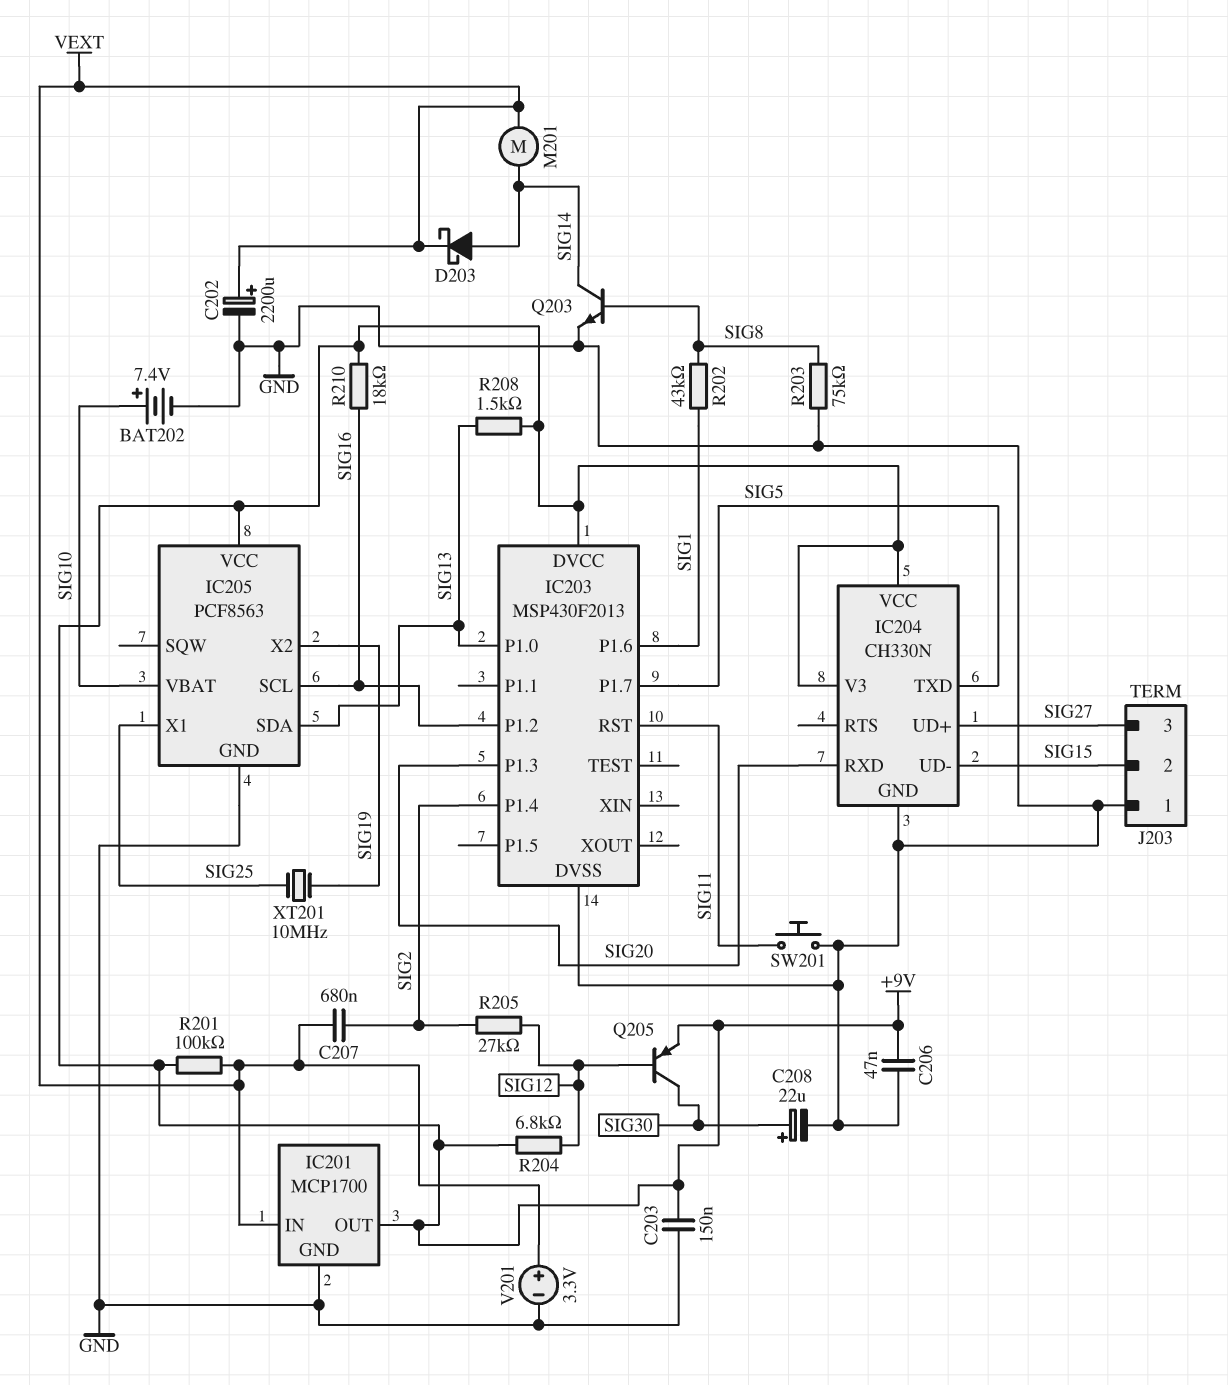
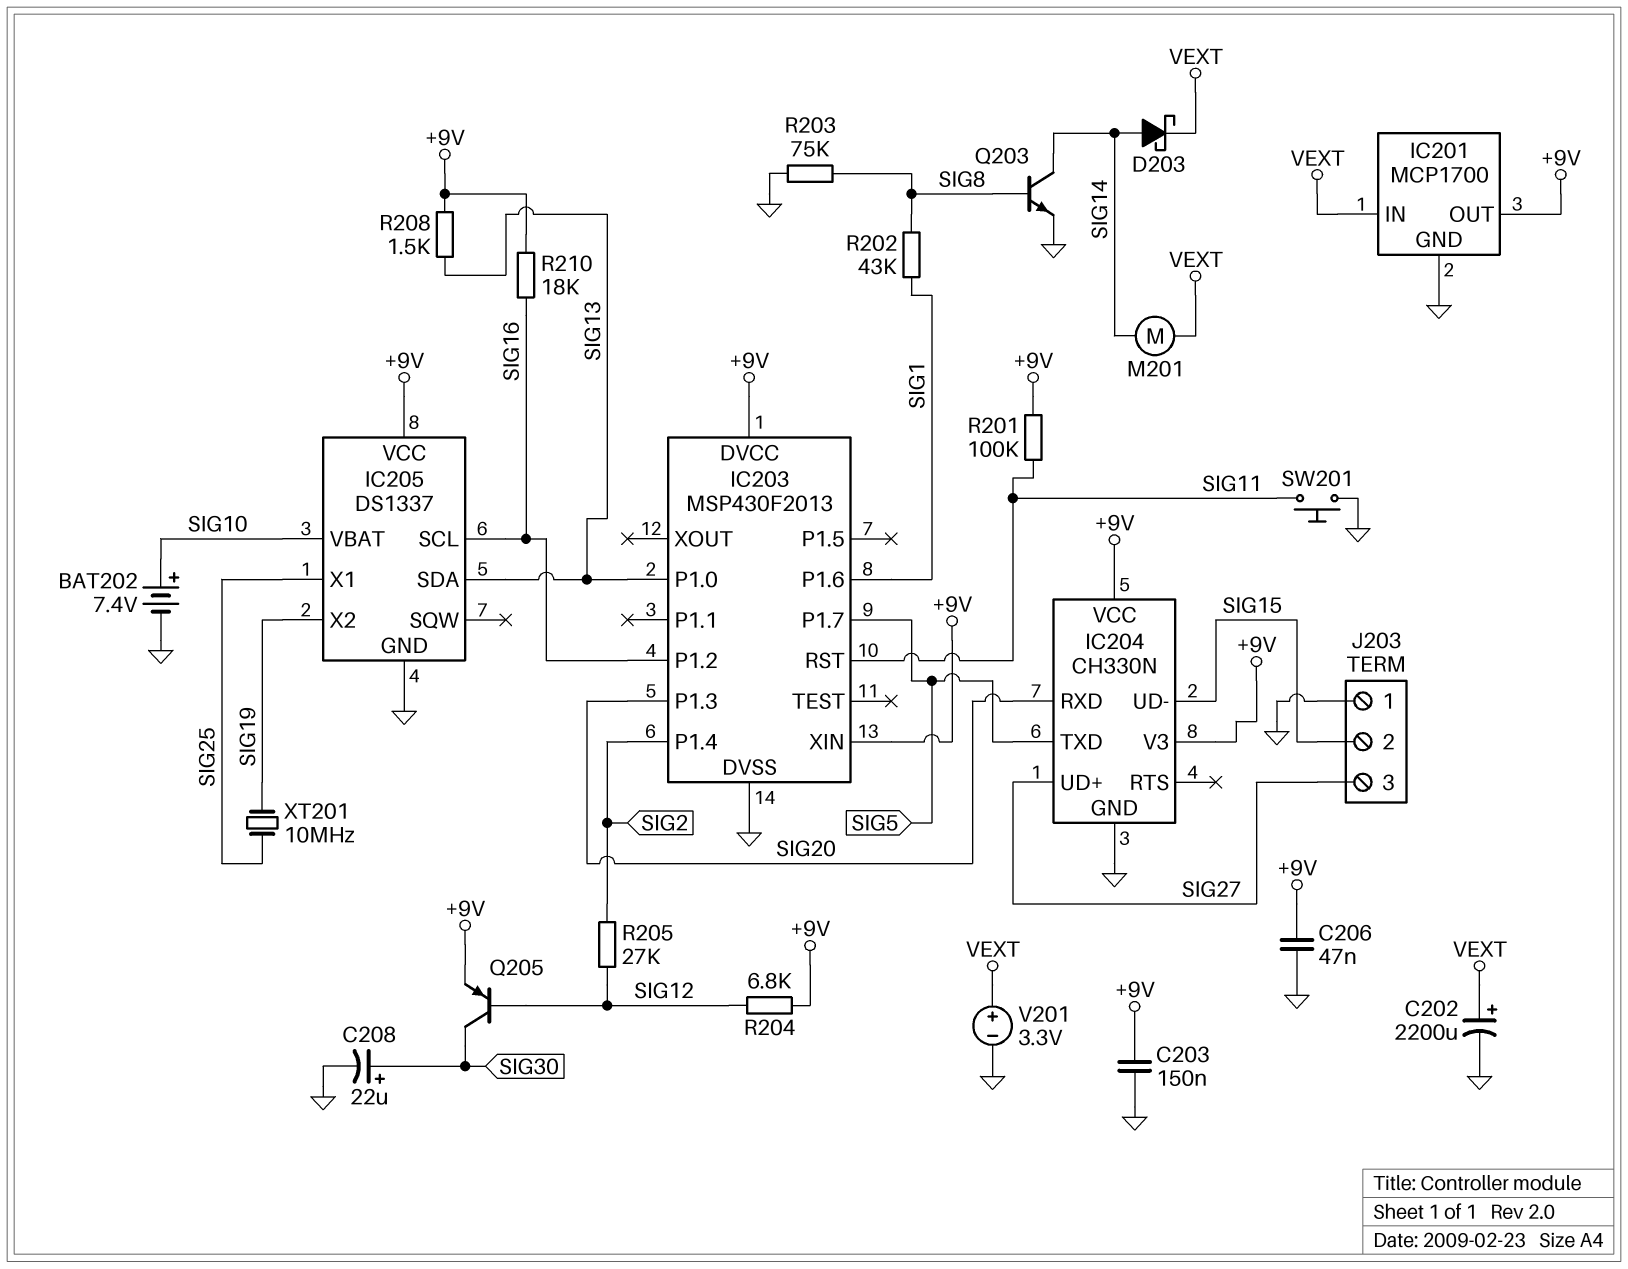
C207: 680nF (SIG2, VEXT) -> none
IC203 pin XIN: none -> +9V
IC205: PCF8563 -> DS1337
R201: 100k (+9V, VEXT) -> 100k (+9V, SIG11)

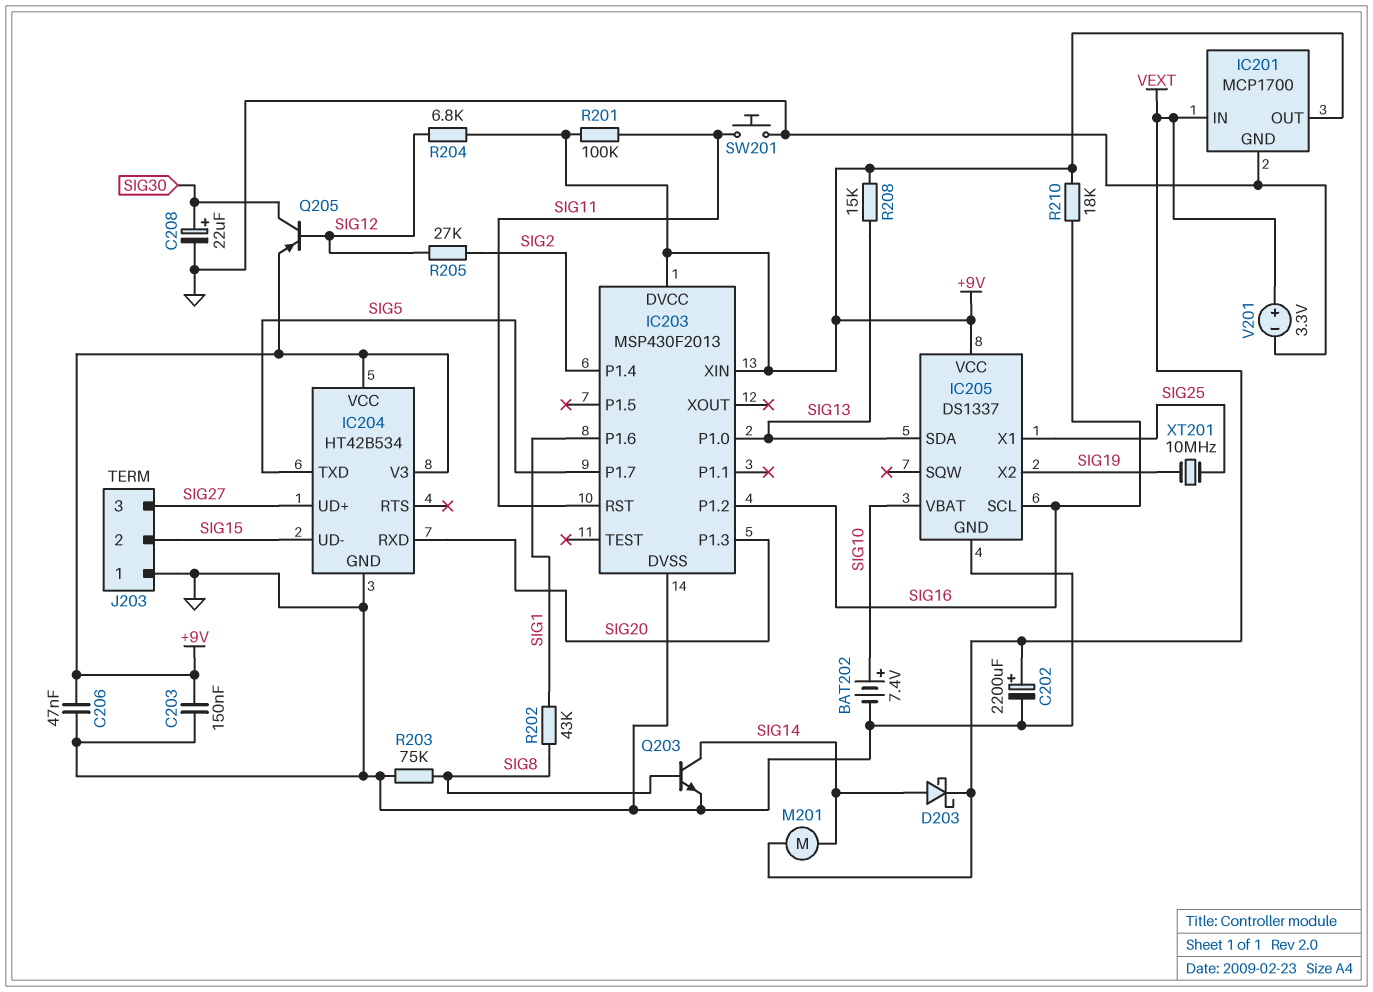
IC204: CH330N -> HT42B534
R208: 1.5k (+9V, SIG13) -> 15k (+9V, SIG13)

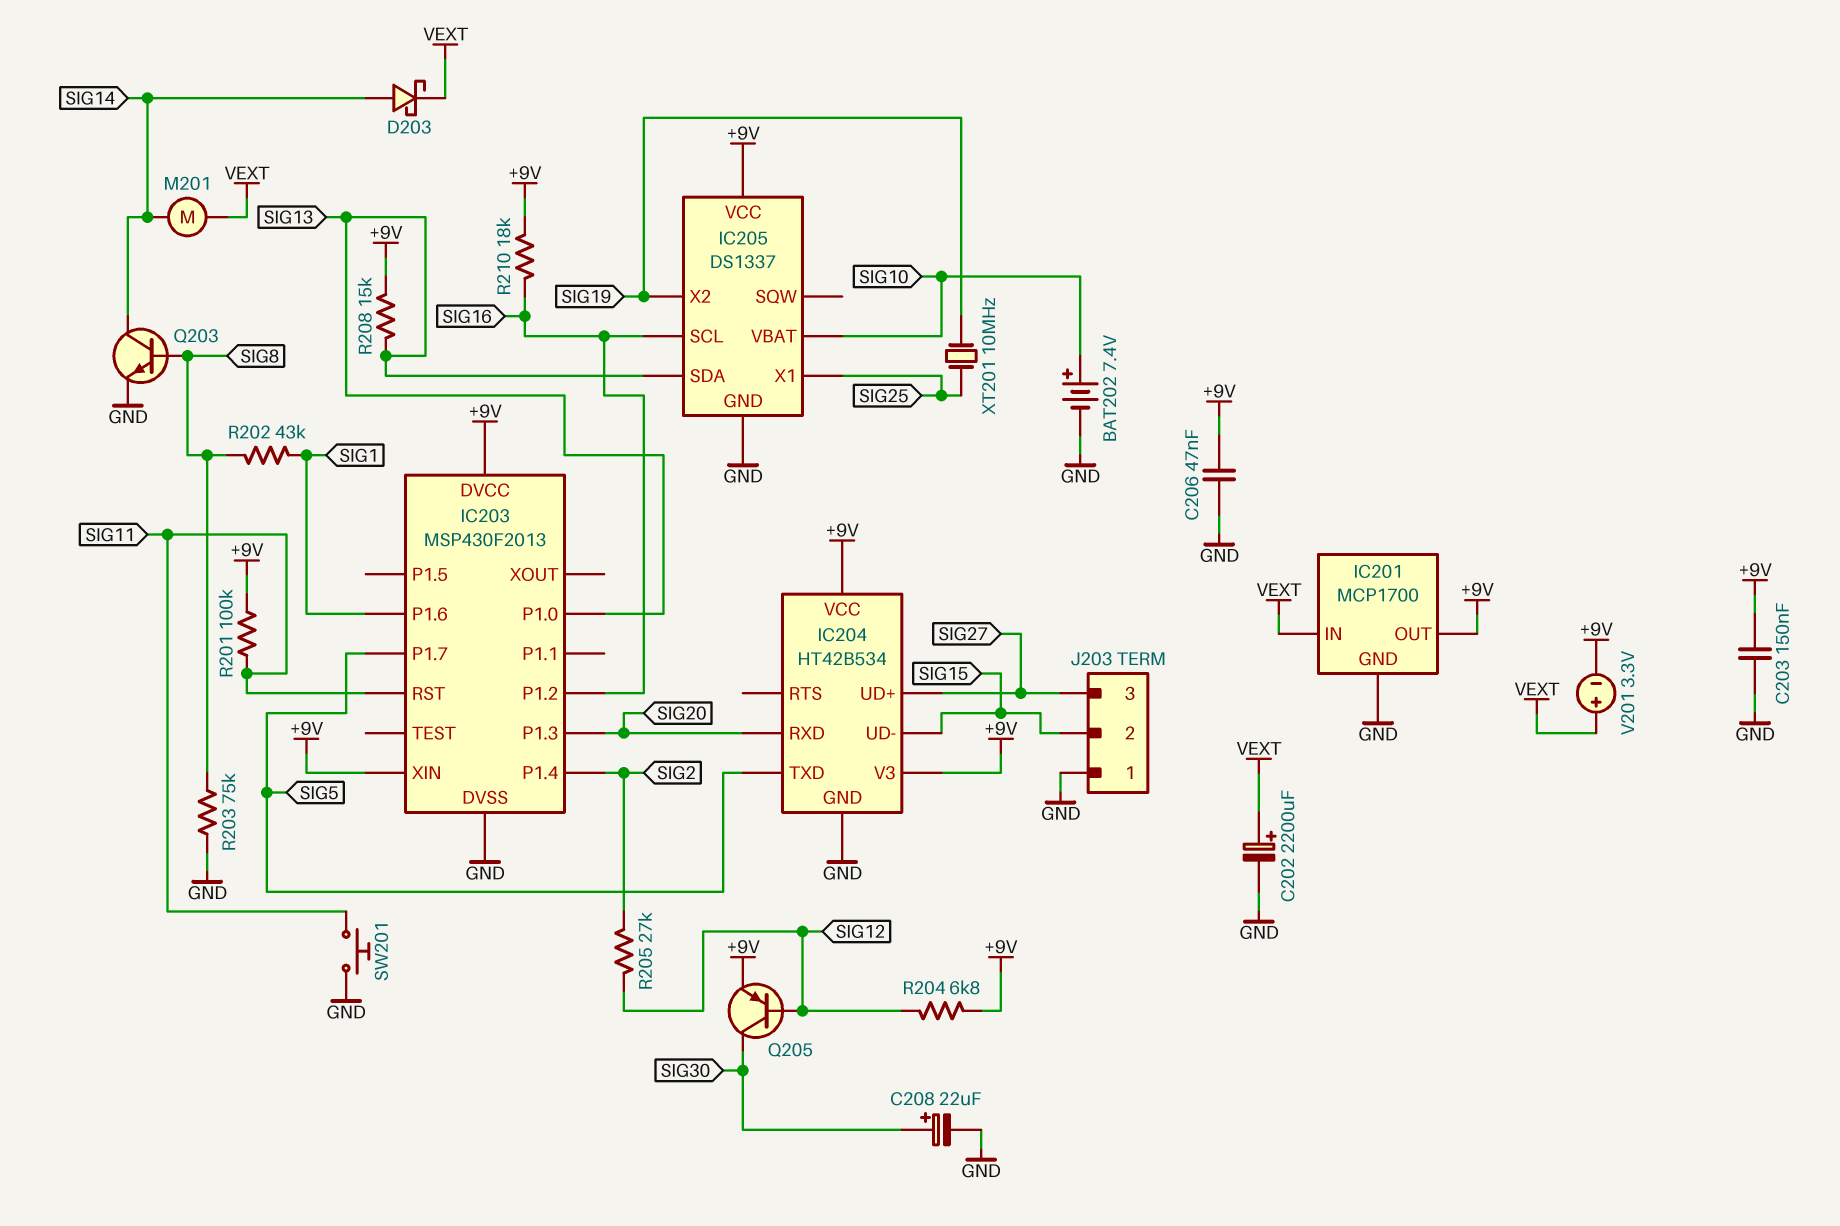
V201: 3.3V (plus VEXT, minus GND) -> 3.3V (plus VEXT, minus +9V)

